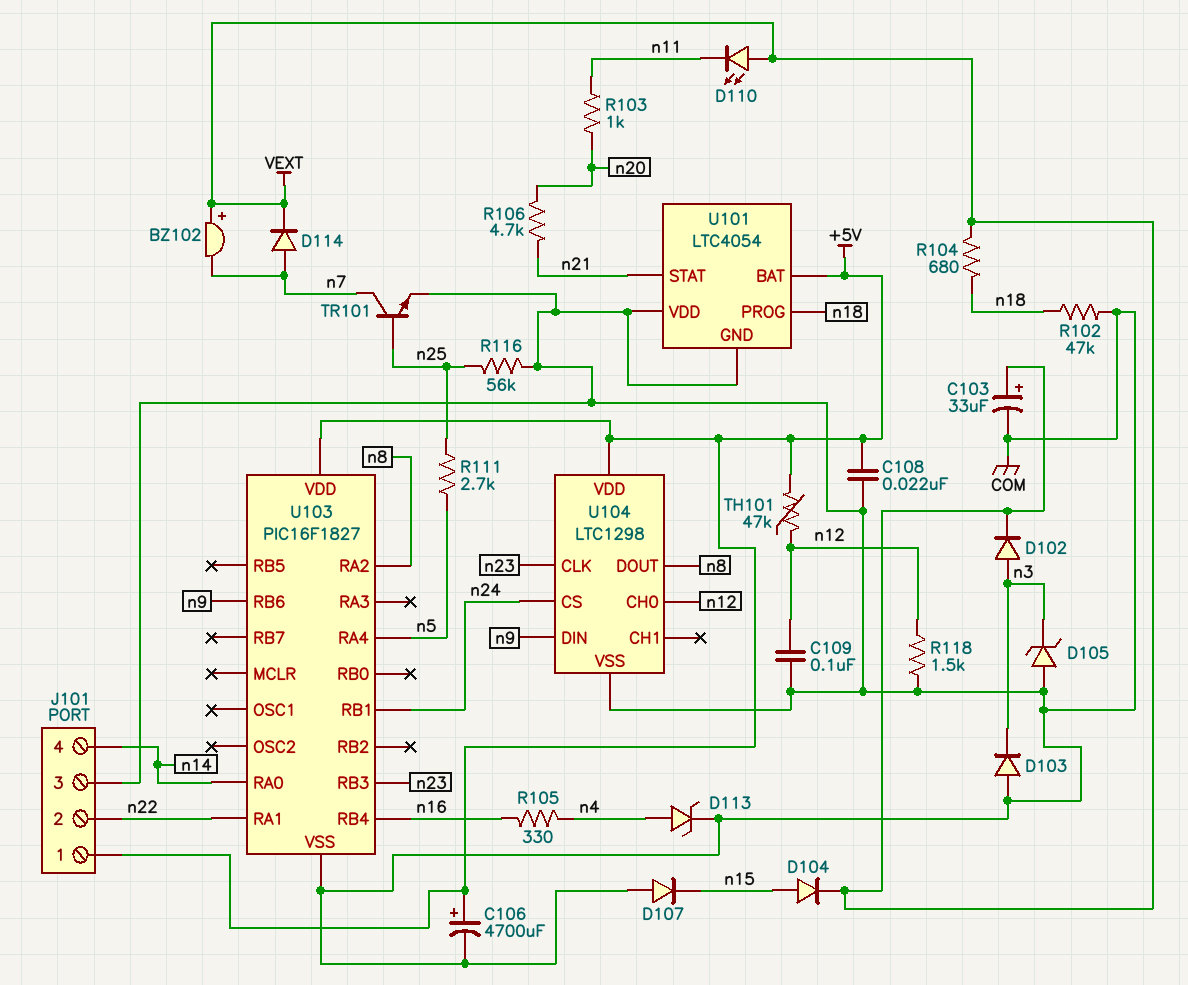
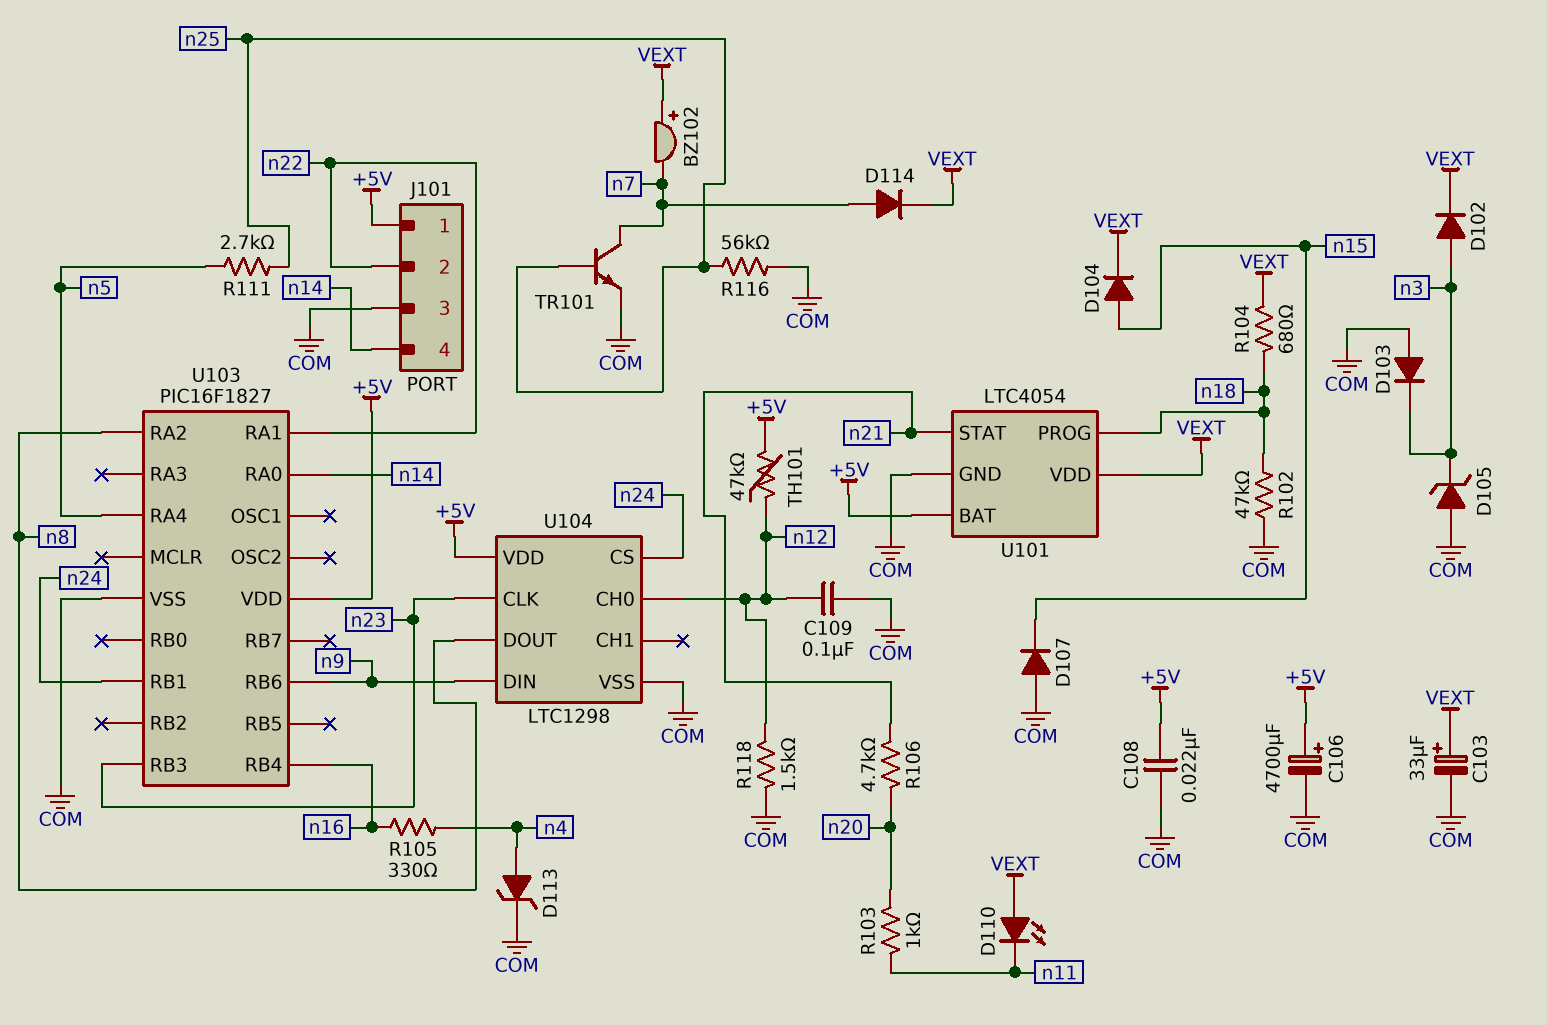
U101 pin VDD: COM -> VEXT

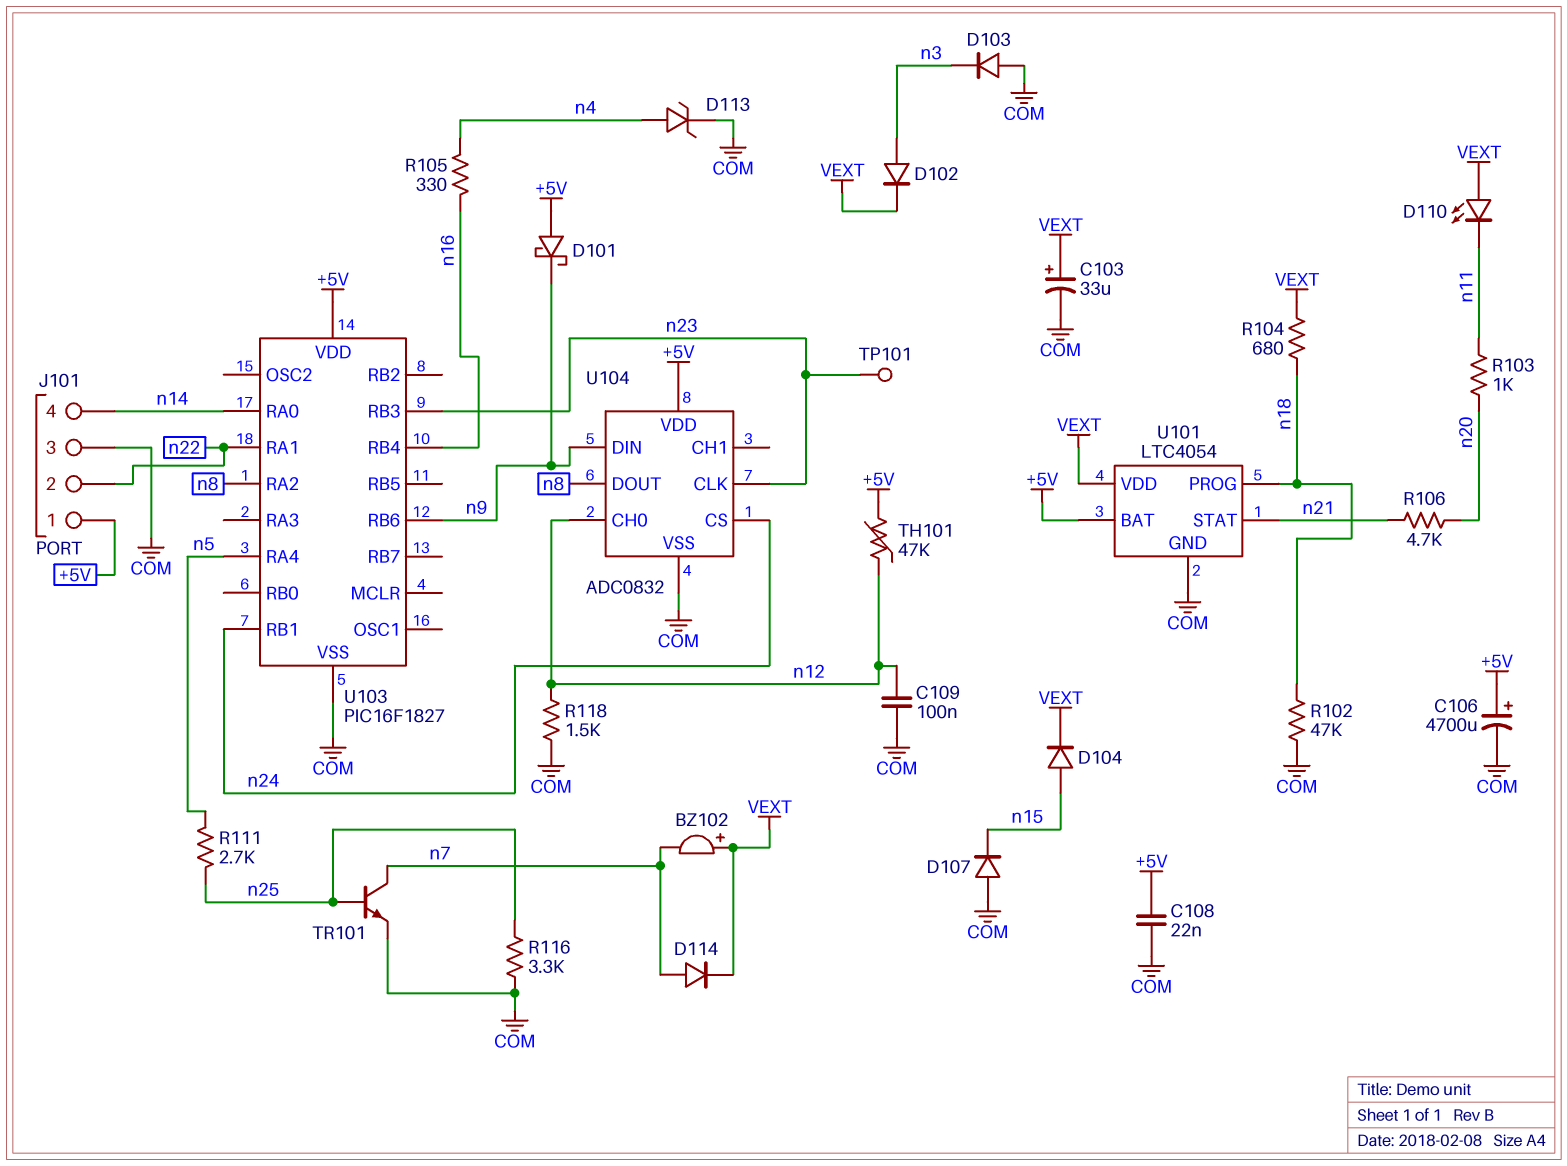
D101: none -> schottky (A +5V, K n9)
D105: zener (A COM, K n3) -> none
R116: 56k (COM, n25) -> 3.3k (COM, n25)
TP101: none -> test point (n23)
U104: LTC1298 -> ADC0832

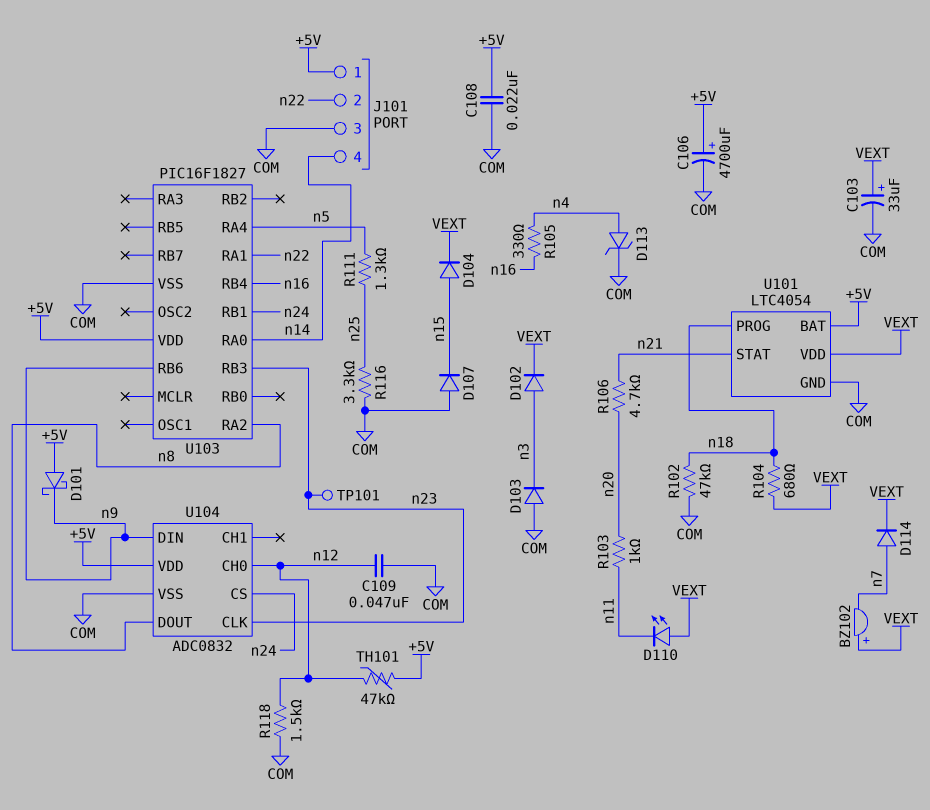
C109: 100nF (COM, n12) -> 47nF (COM, n12)
R111: 2.7k (n5, n25) -> 1.3k (n5, n25)
TR101: NPN (B n25, C n7, E COM) -> none

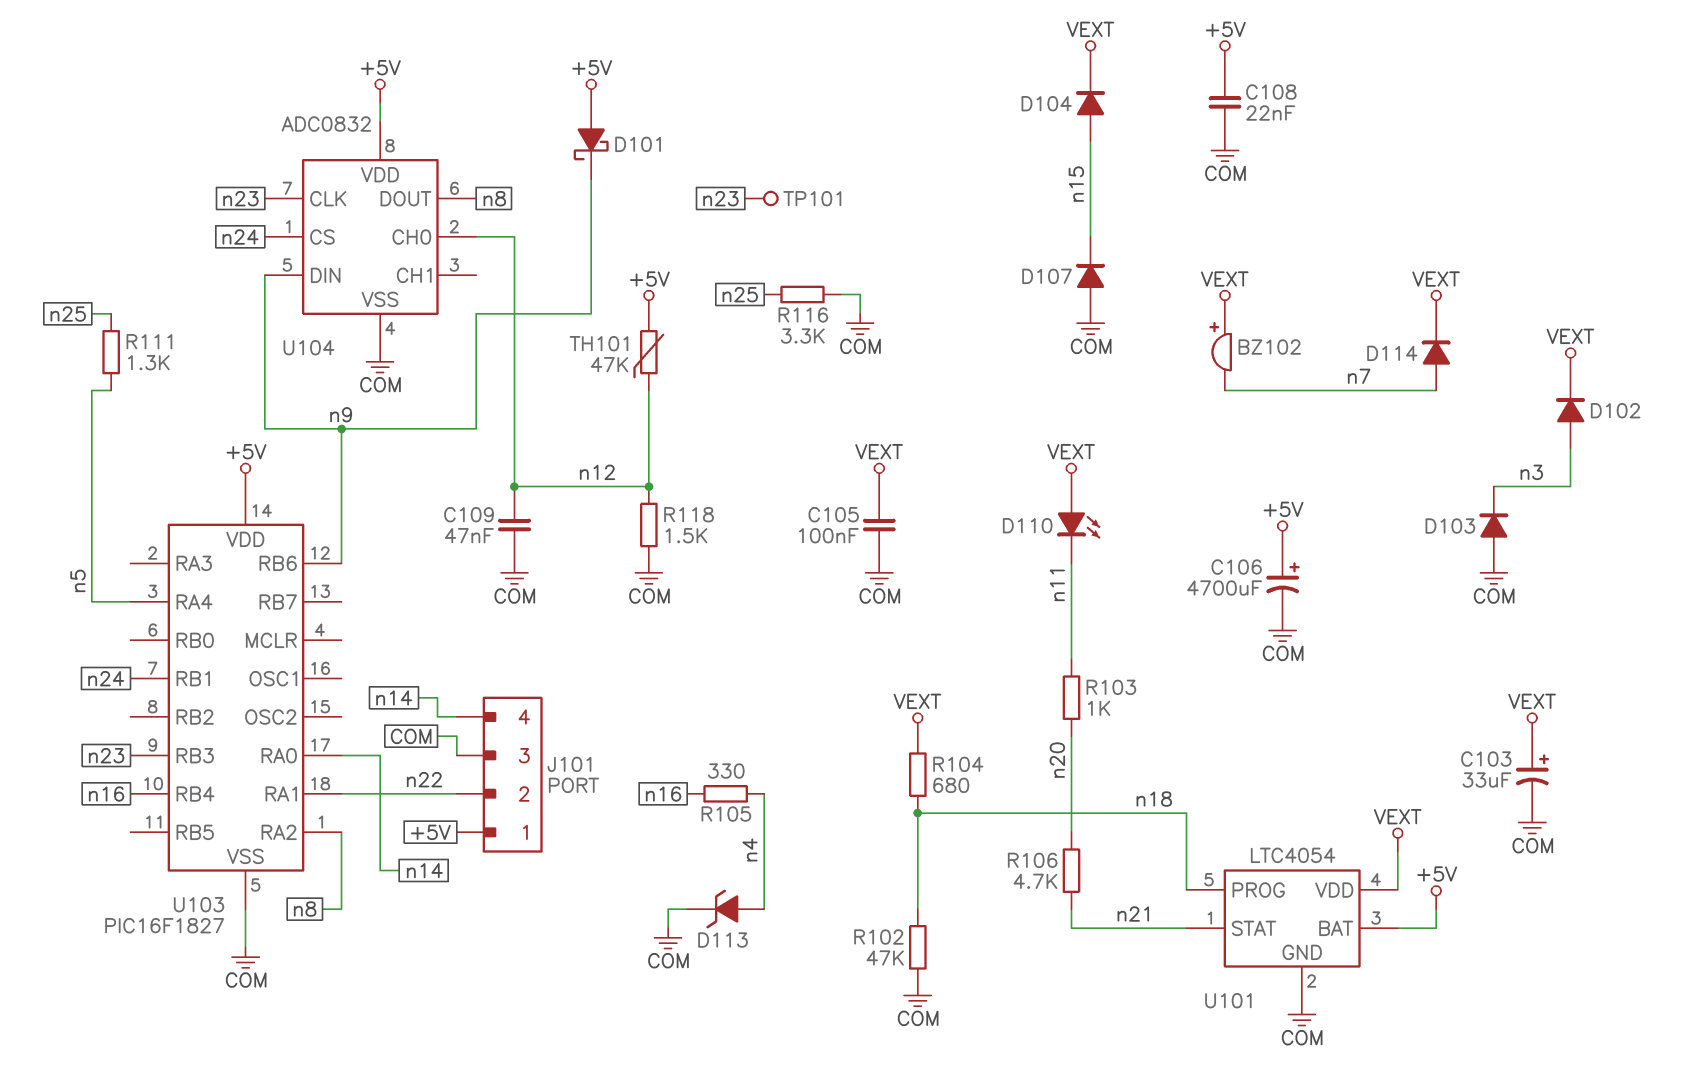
C105: none -> 100nF (COM, VEXT)

